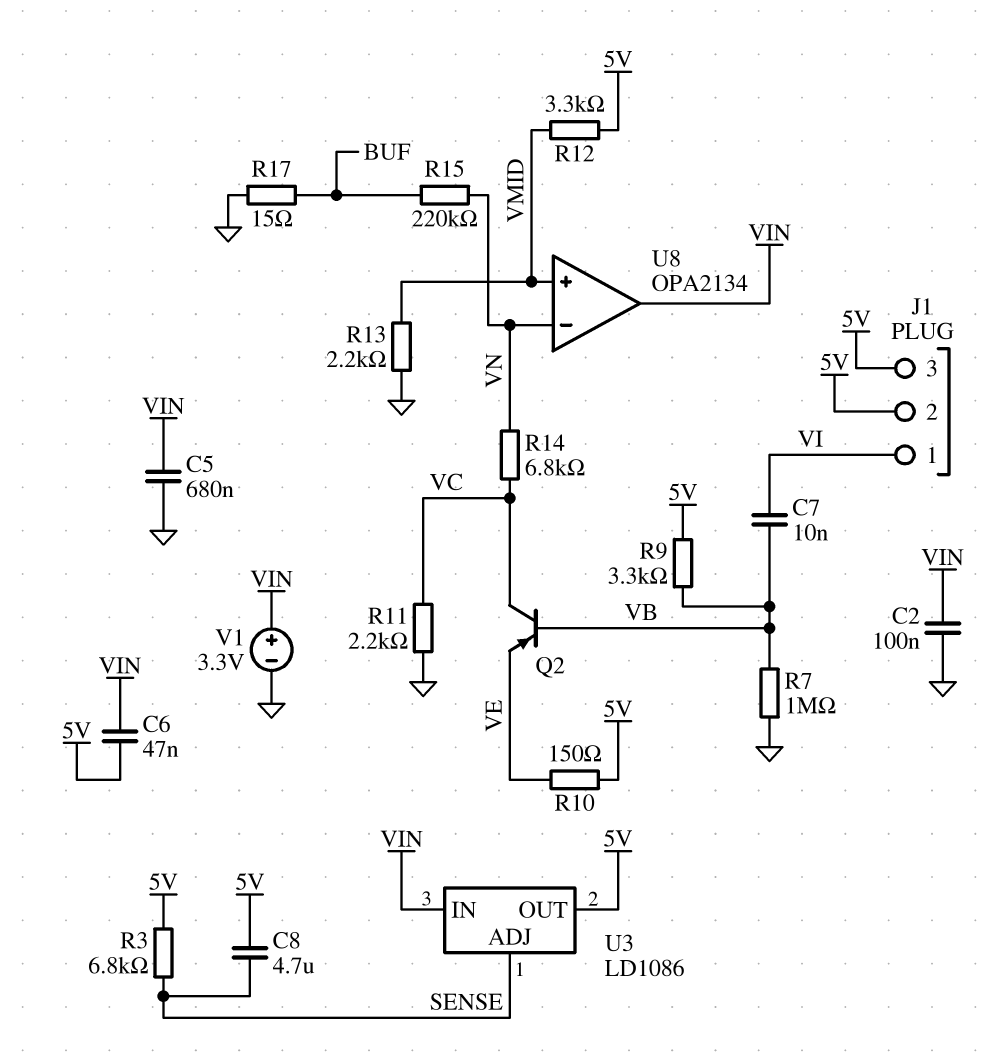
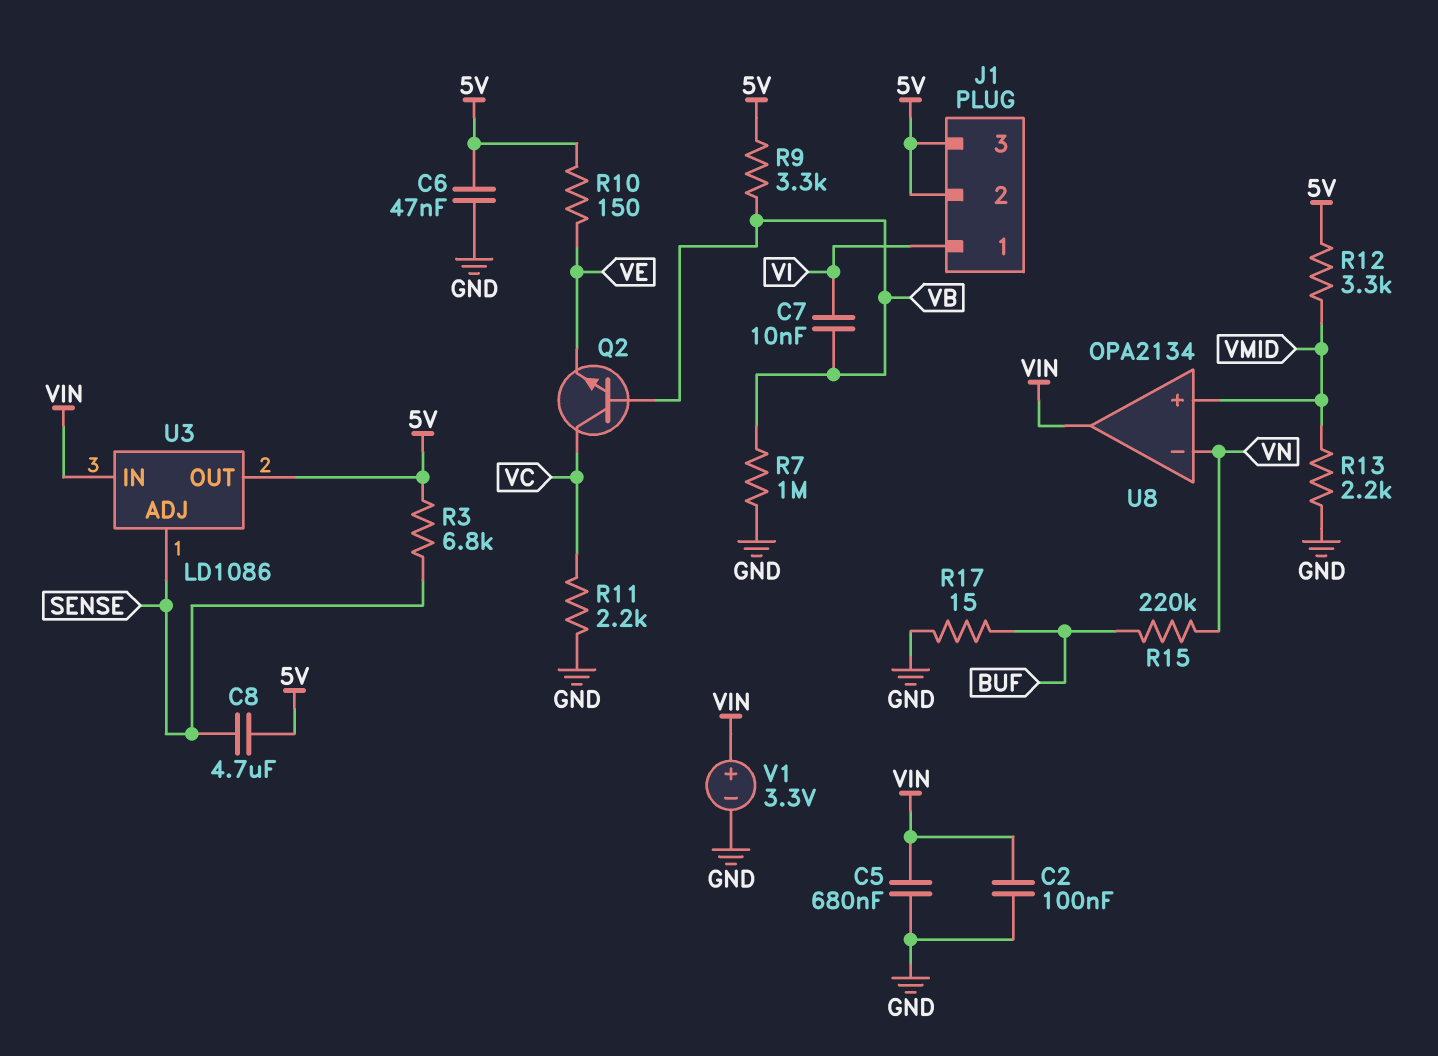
C6: 47nF (5V, VIN) -> 47nF (5V, GND)
Q2: PNP (B VB, C VC, E VE) -> NPN (B VB, C VC, E VE)
R14: 6.8k (VC, VN) -> none

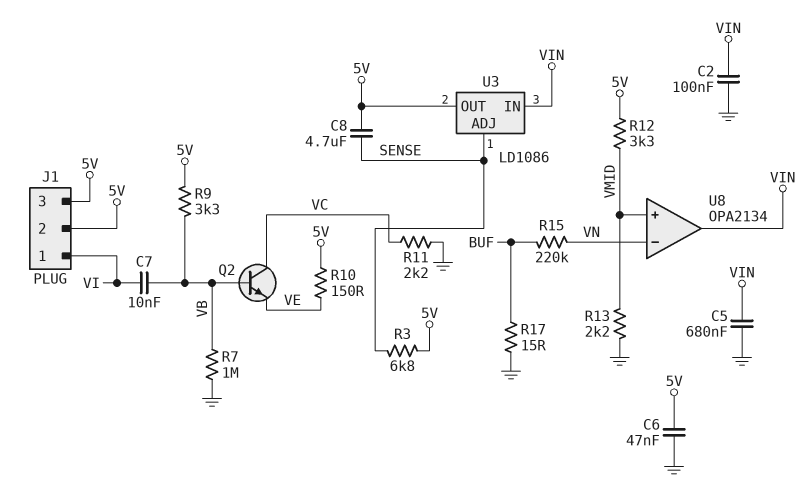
V1: 3.3V (plus VIN, minus GND) -> none

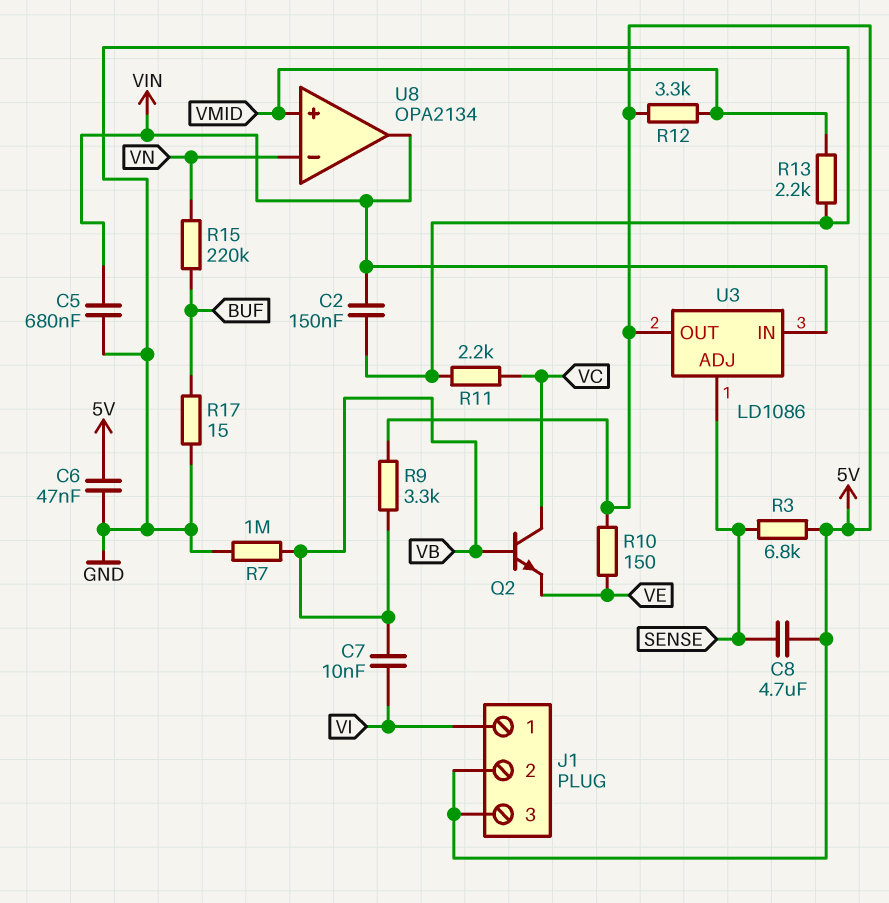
C2: 100nF (GND, VIN) -> 150nF (GND, VIN)

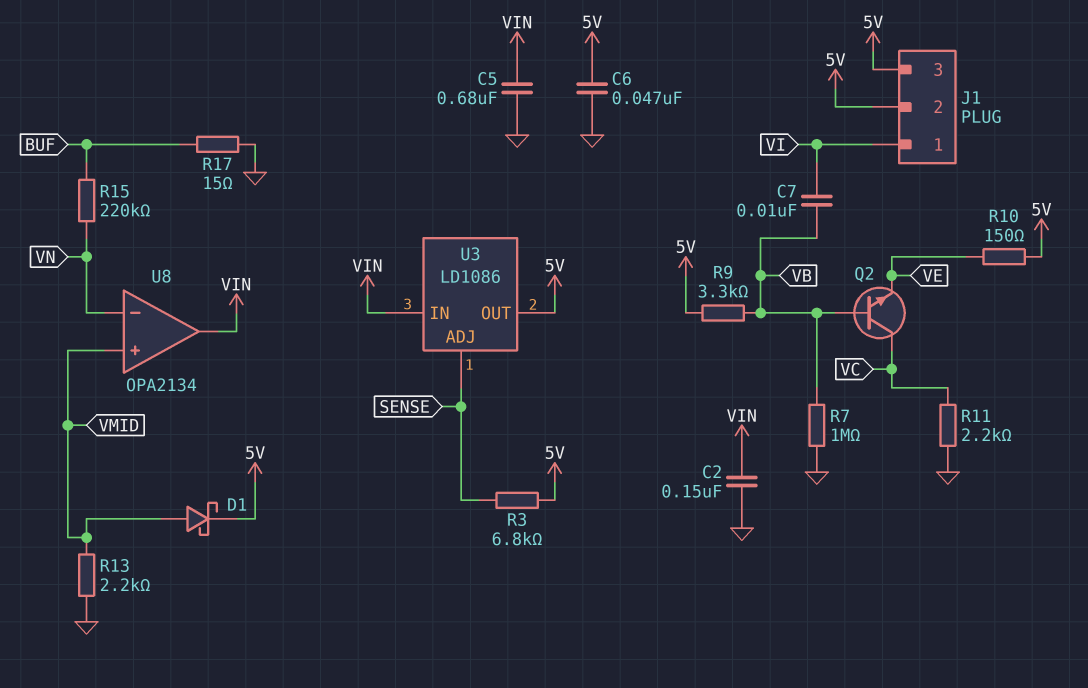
C8: 4.7uF (5V, SENSE) -> none
D1: none -> schottky (A VMID, K 5V)
R12: 3.3k (5V, VMID) -> none

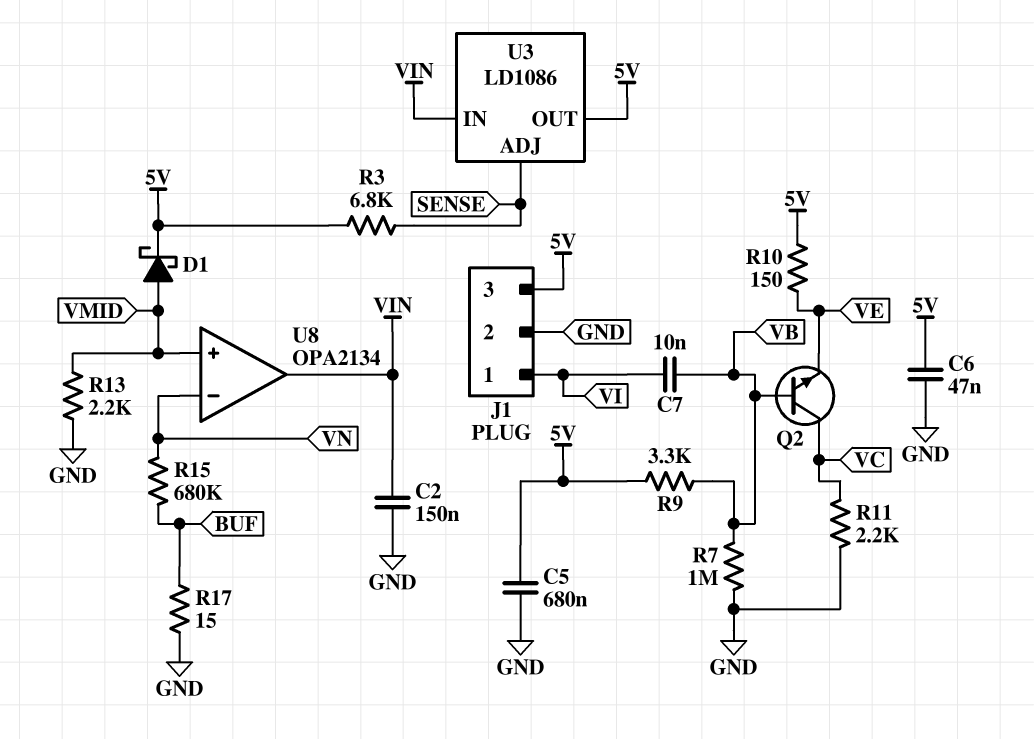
C5: 680nF (GND, VIN) -> 680nF (5V, GND)
J1 pin 2: 5V -> GND
R15: 220k (BUF, VN) -> 680k (BUF, VN)

